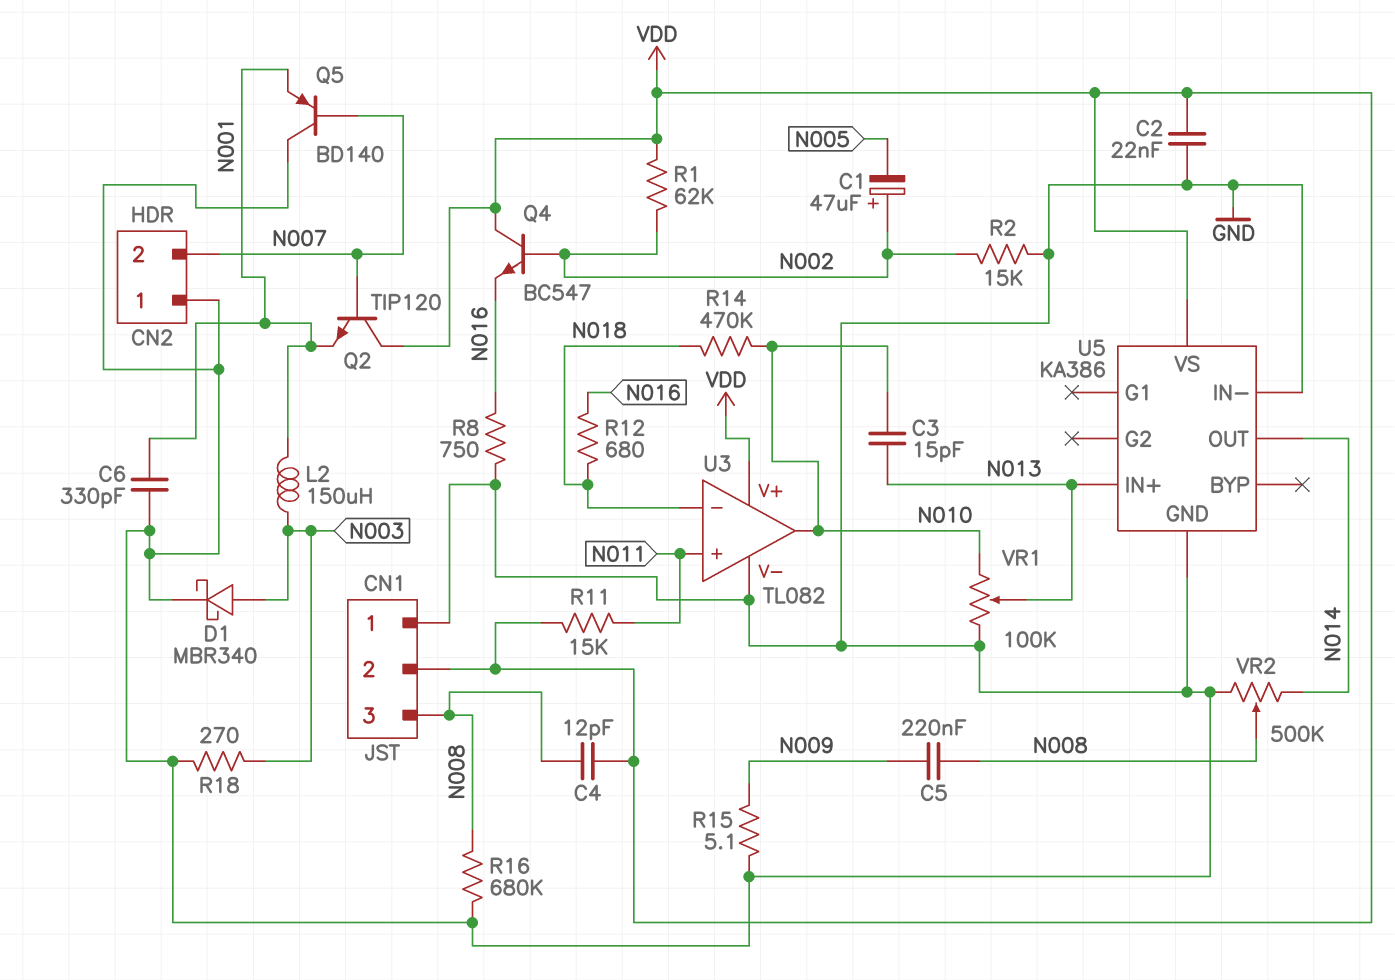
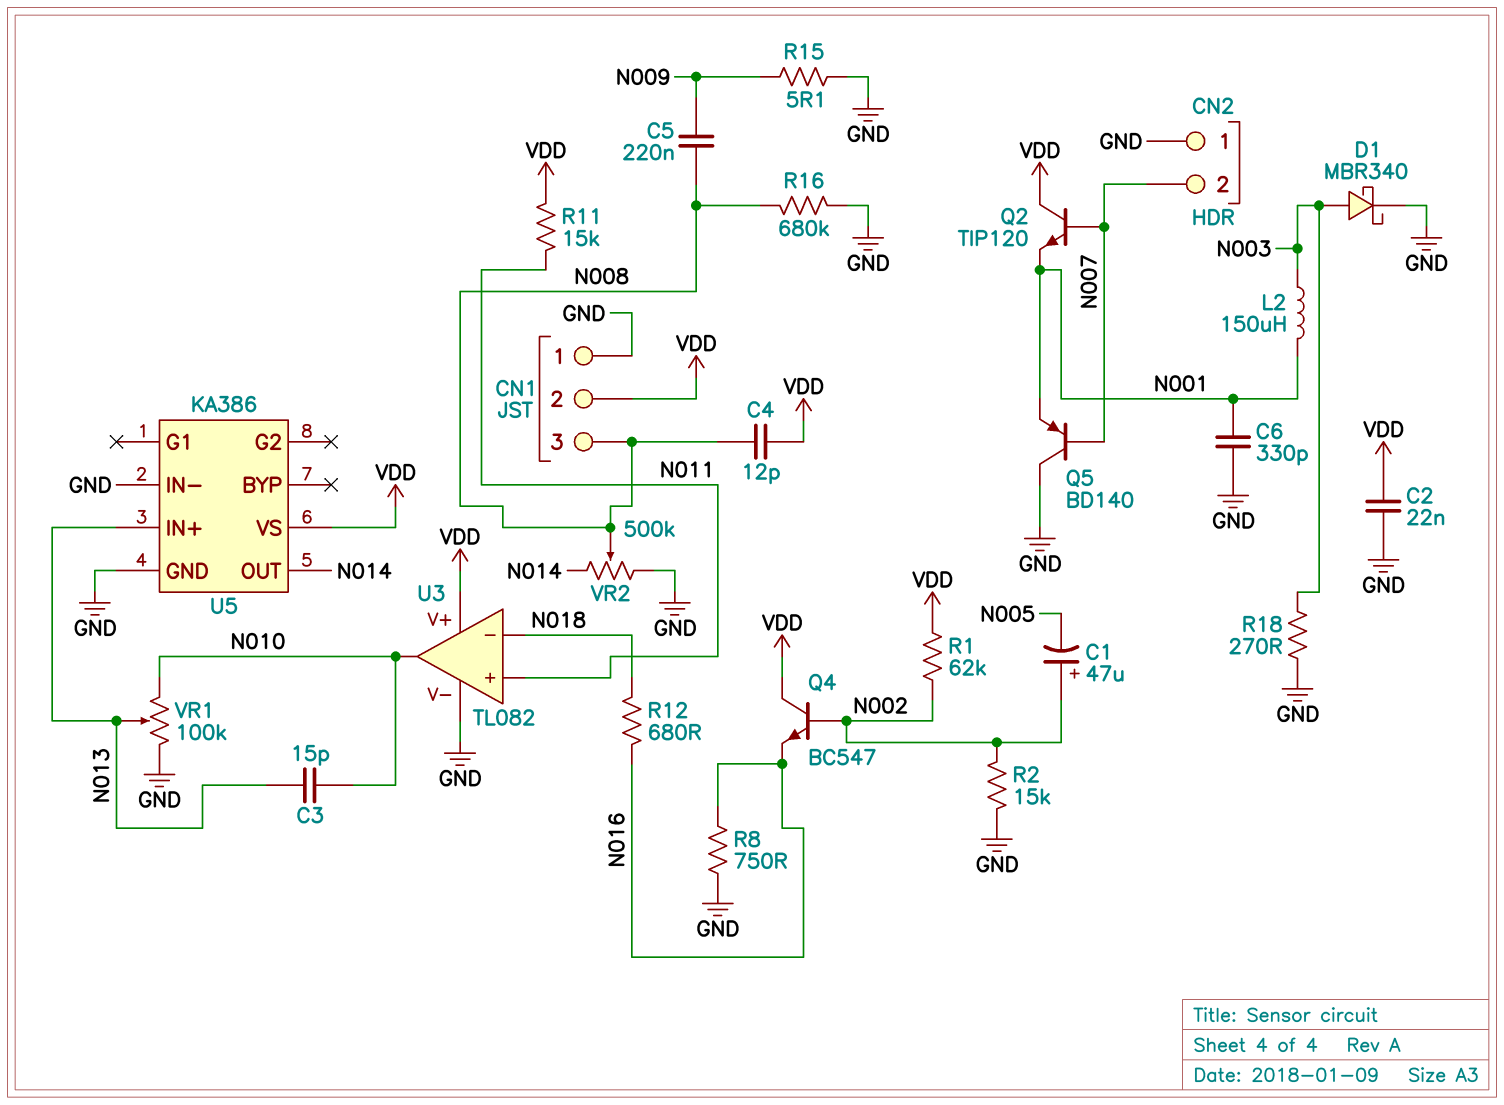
R14: 470k (N010, N018) -> none

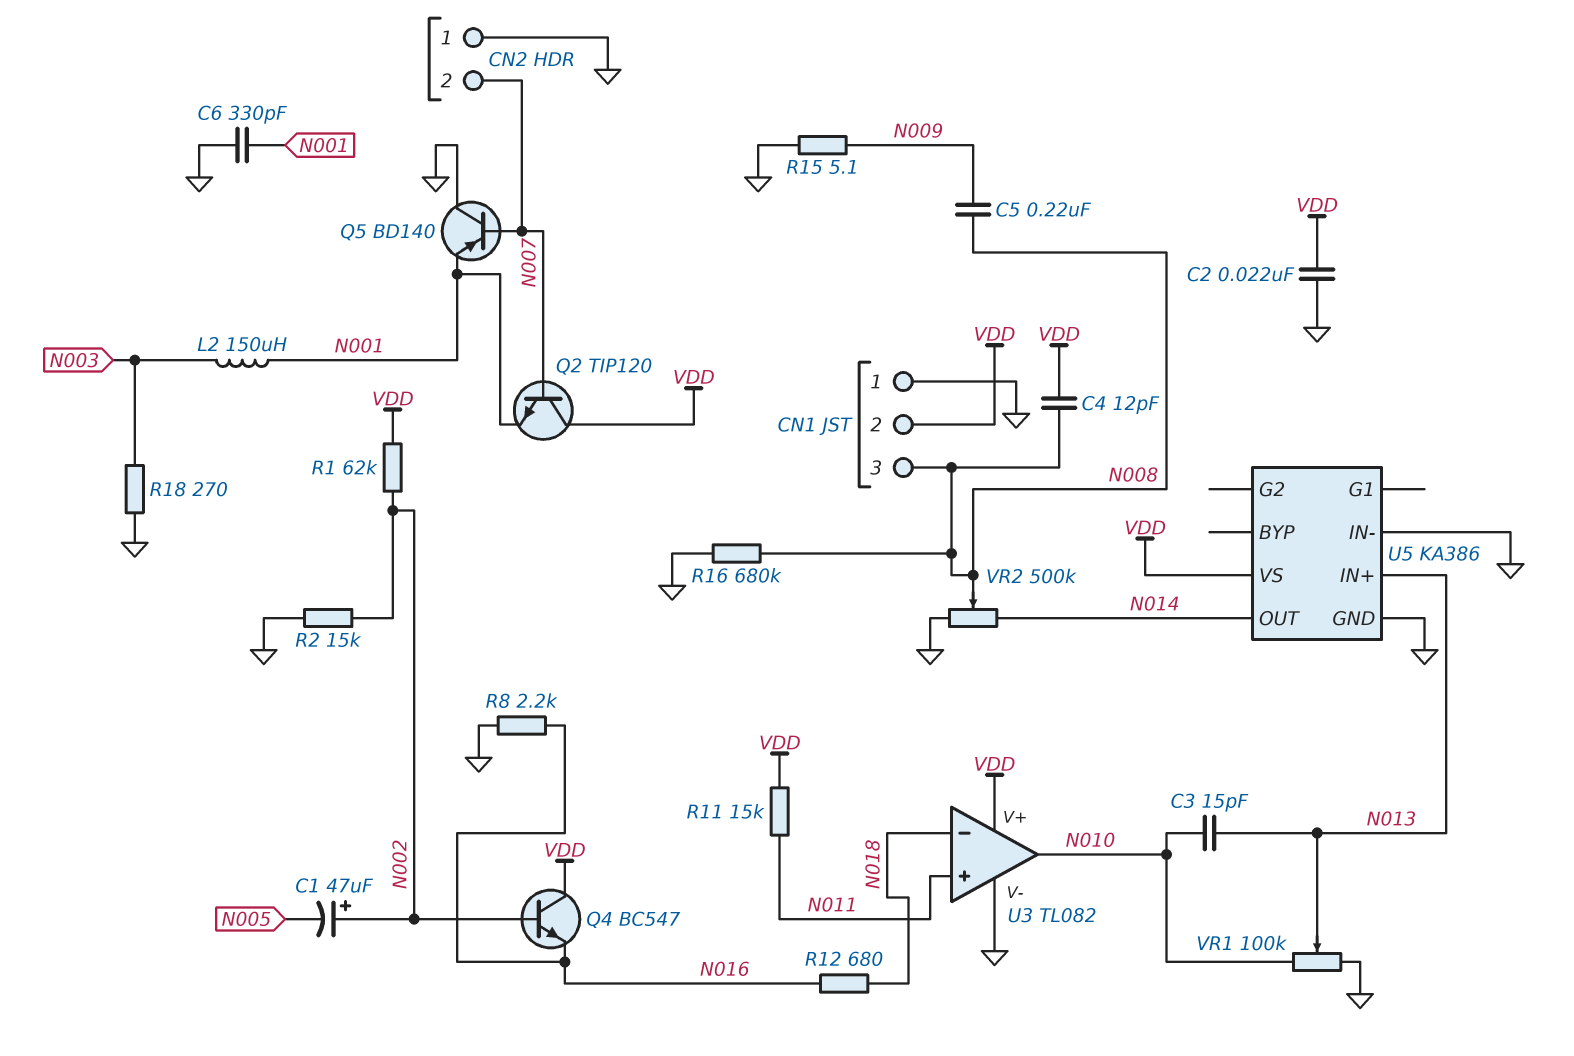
D1: schottky MBR340 (A N003, K GND) -> none
R8: 750 (GND, N016) -> 2.2k (GND, N016)

